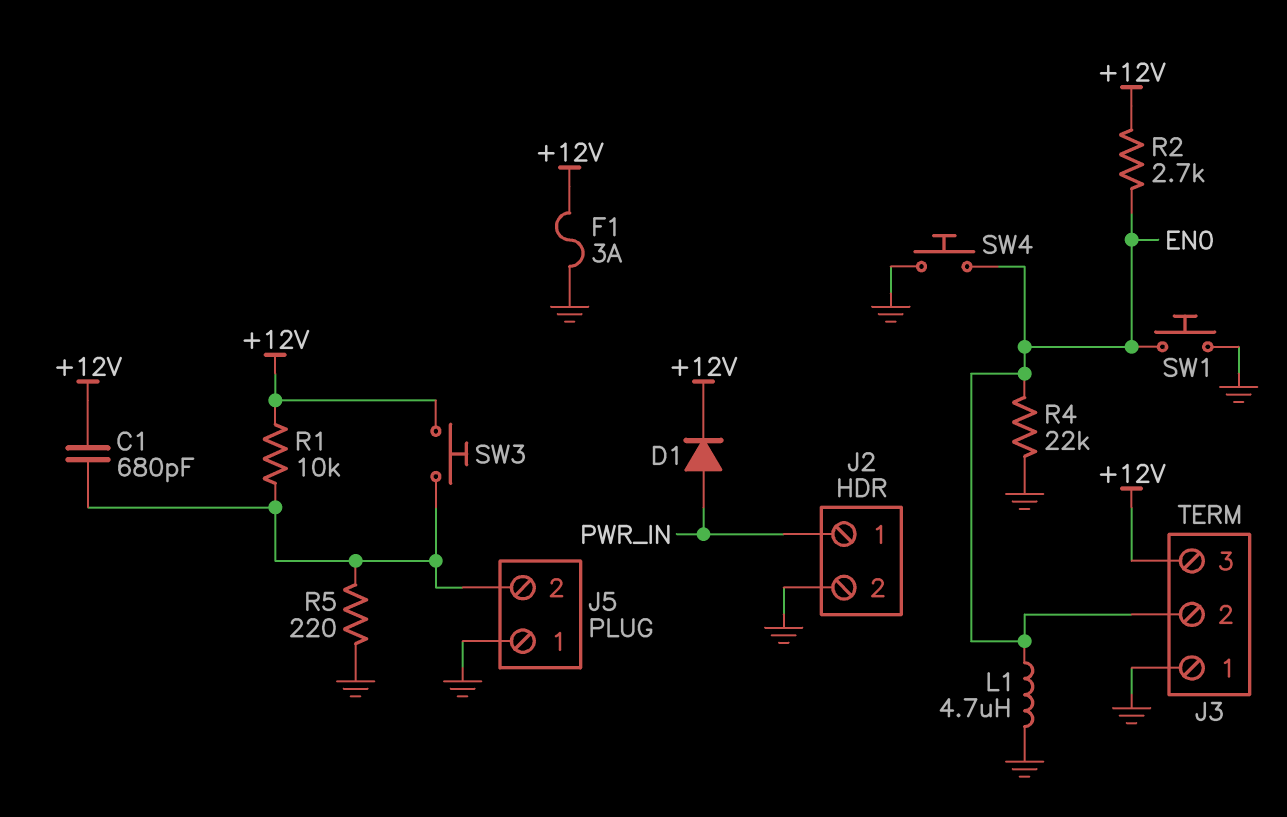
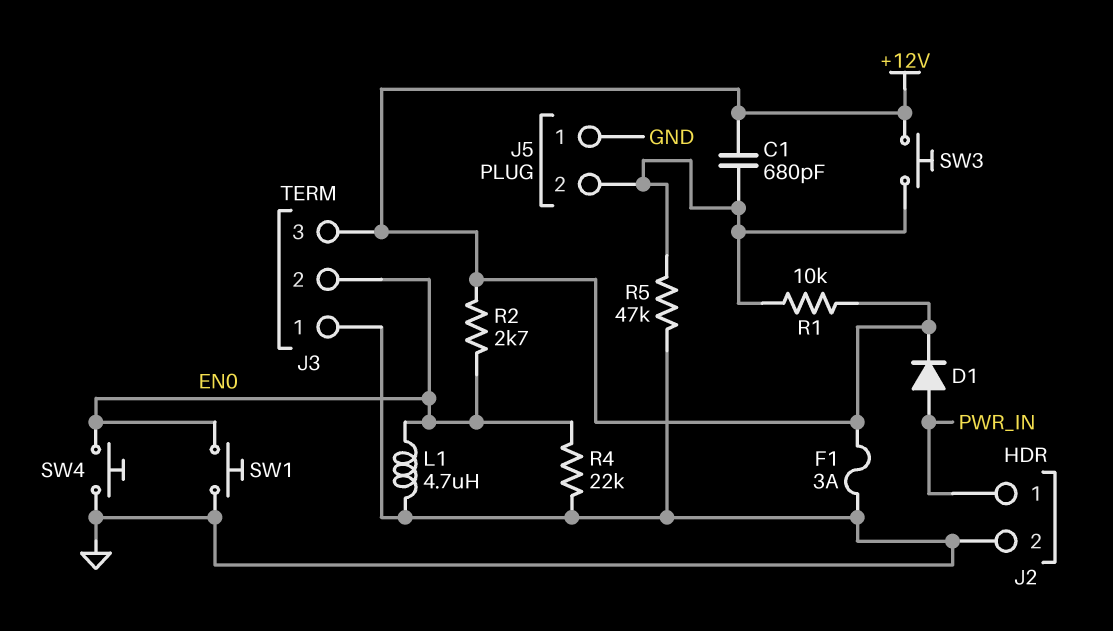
R5: 220 (GND, J5/2) -> 47k (GND, J5/2)

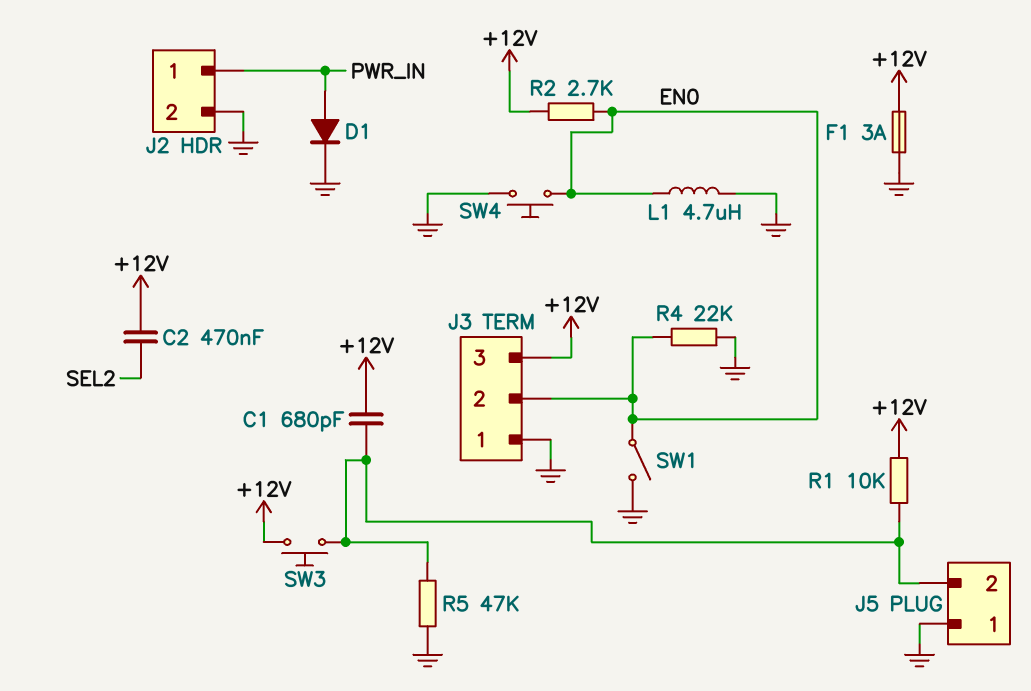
C2: none -> 470nF (+12V, SEL2)
D1: diode (A PWR_IN, K +12V) -> diode (A PWR_IN, K GND)
SW1: button (EN0, GND) -> switch (EN0, GND)

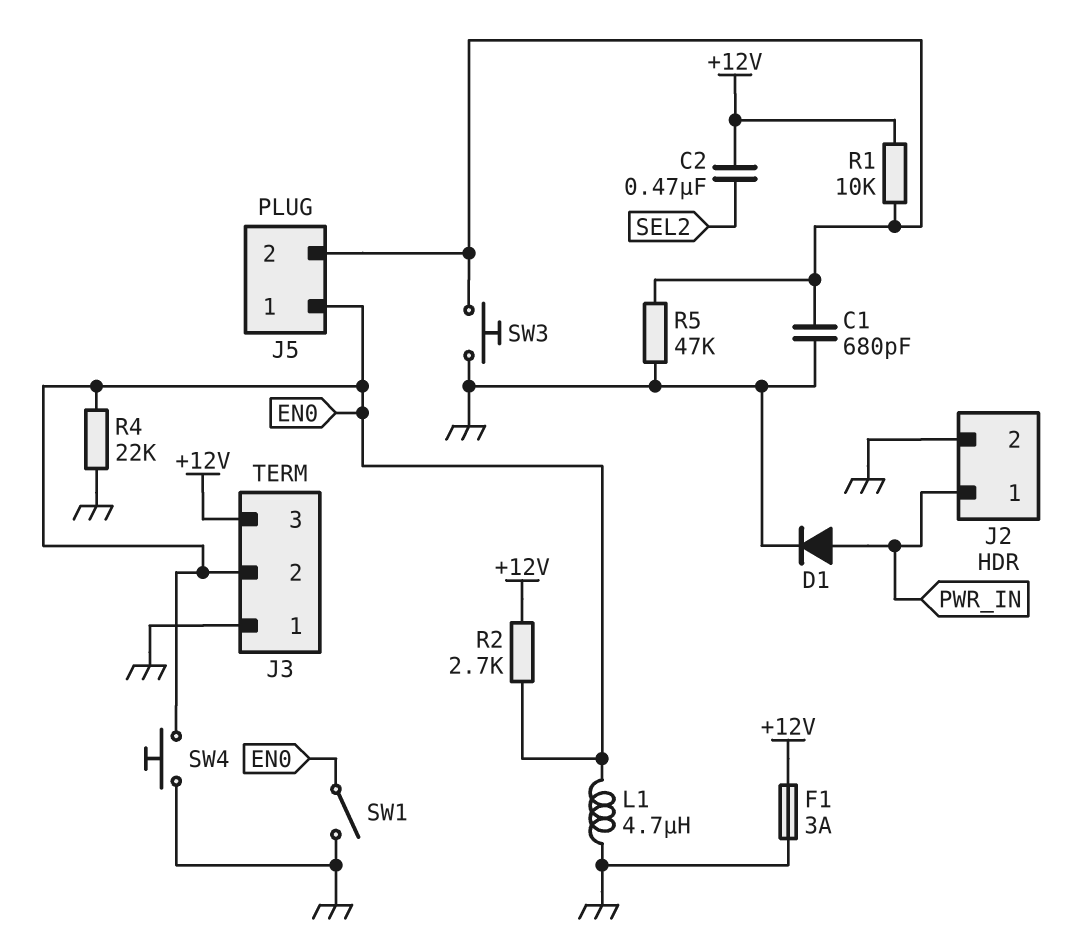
C1: 680pF (+12V, J5/2) -> 680pF (GND, J5/2)
J5 pin 1: GND -> EN0
SW3: button (+12V, J5/2) -> button (GND, J5/2)

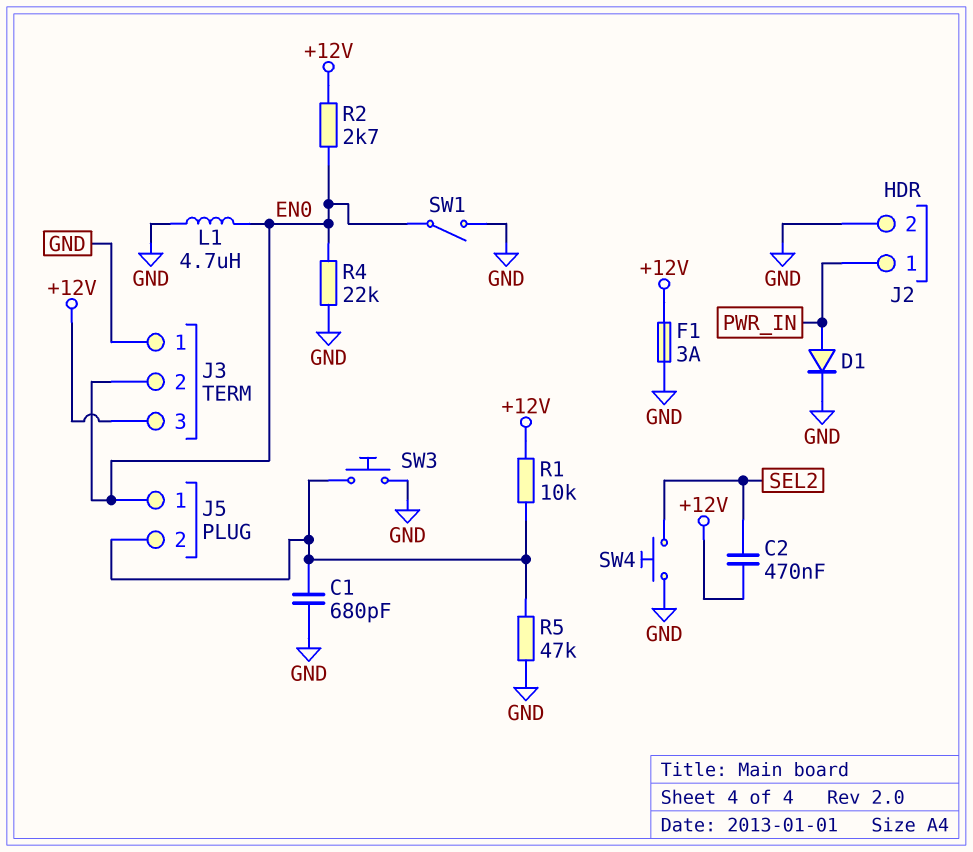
SW4: button (EN0, GND) -> button (GND, SEL2)

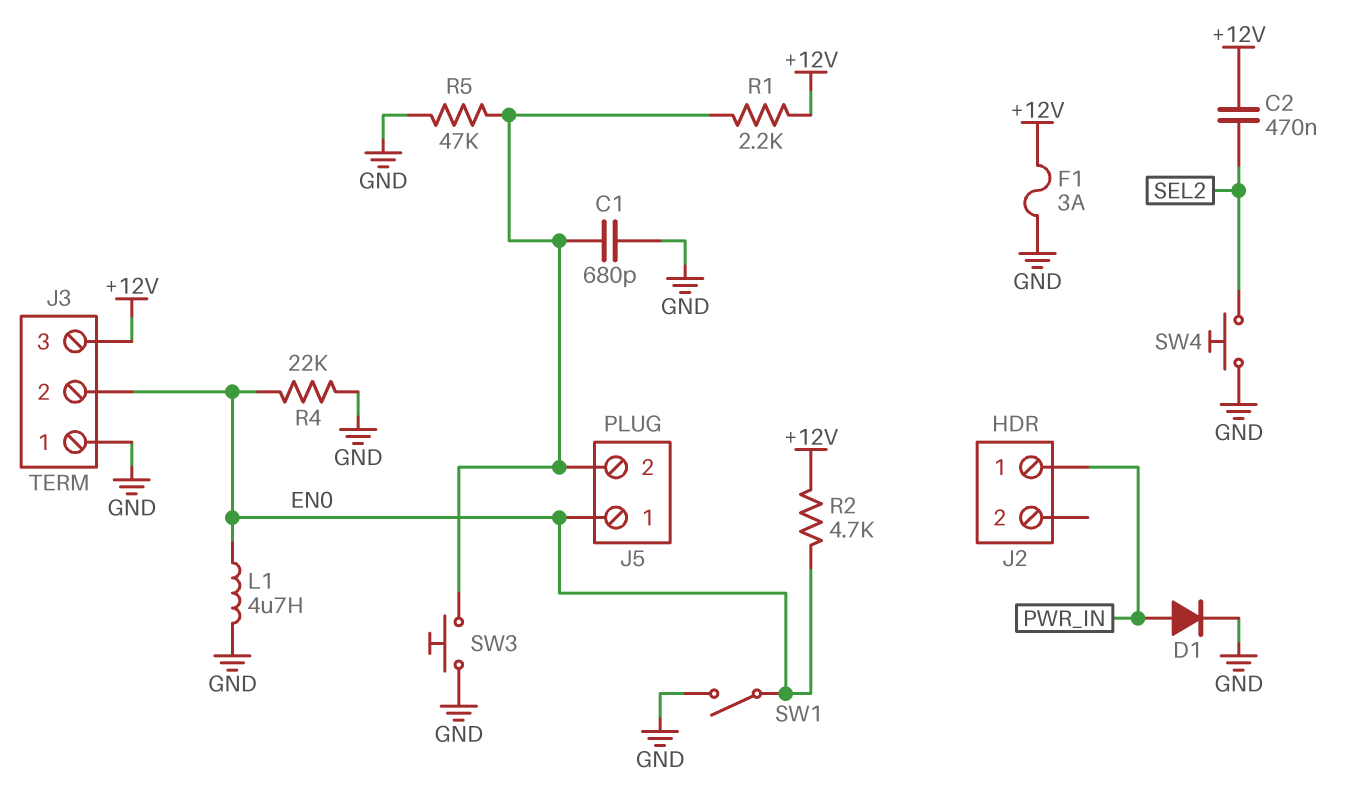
J2 pin 2: GND -> none
R1: 10k (+12V, J5/2) -> 2.2k (+12V, J5/2)
R2: 2.7k (+12V, EN0) -> 4.7k (+12V, EN0)

